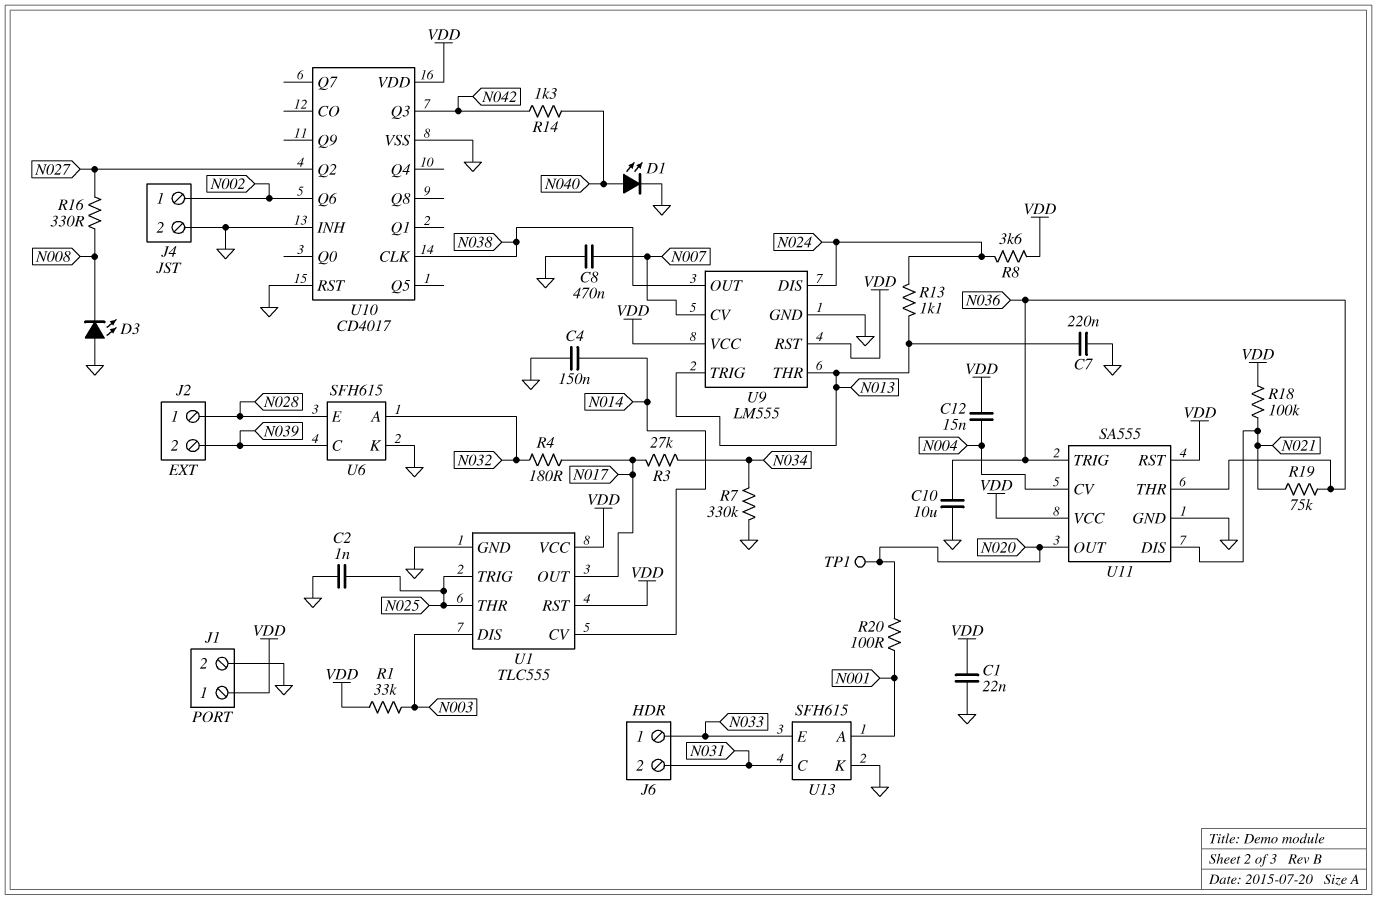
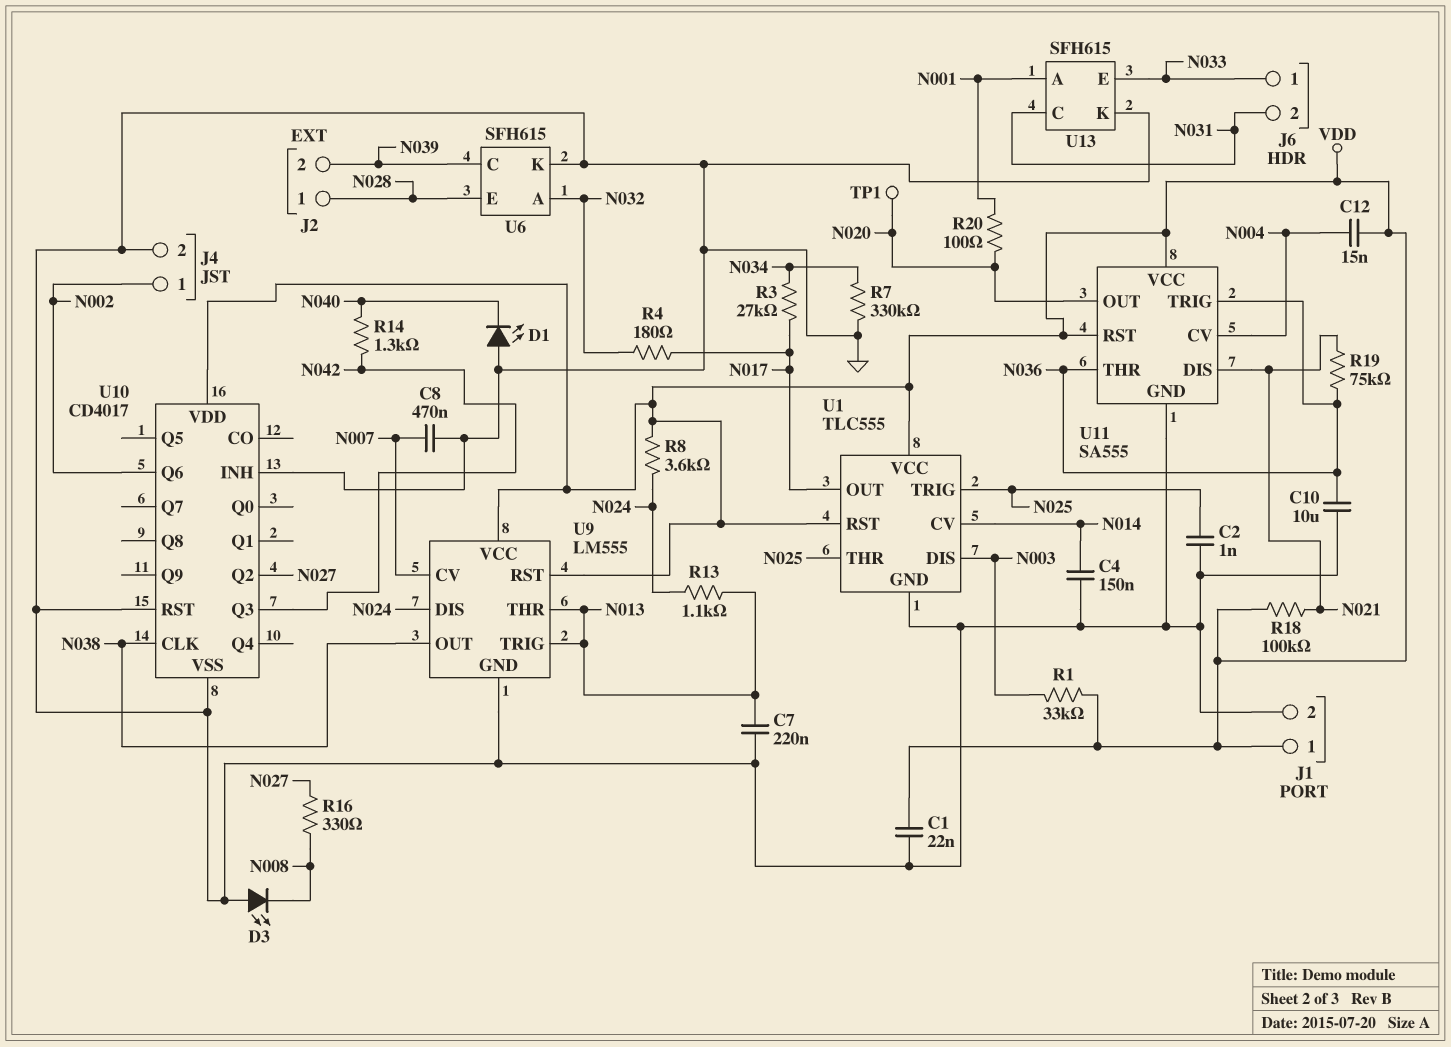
D1: LED (A N040, K GND) -> LED (A GND, K N040)

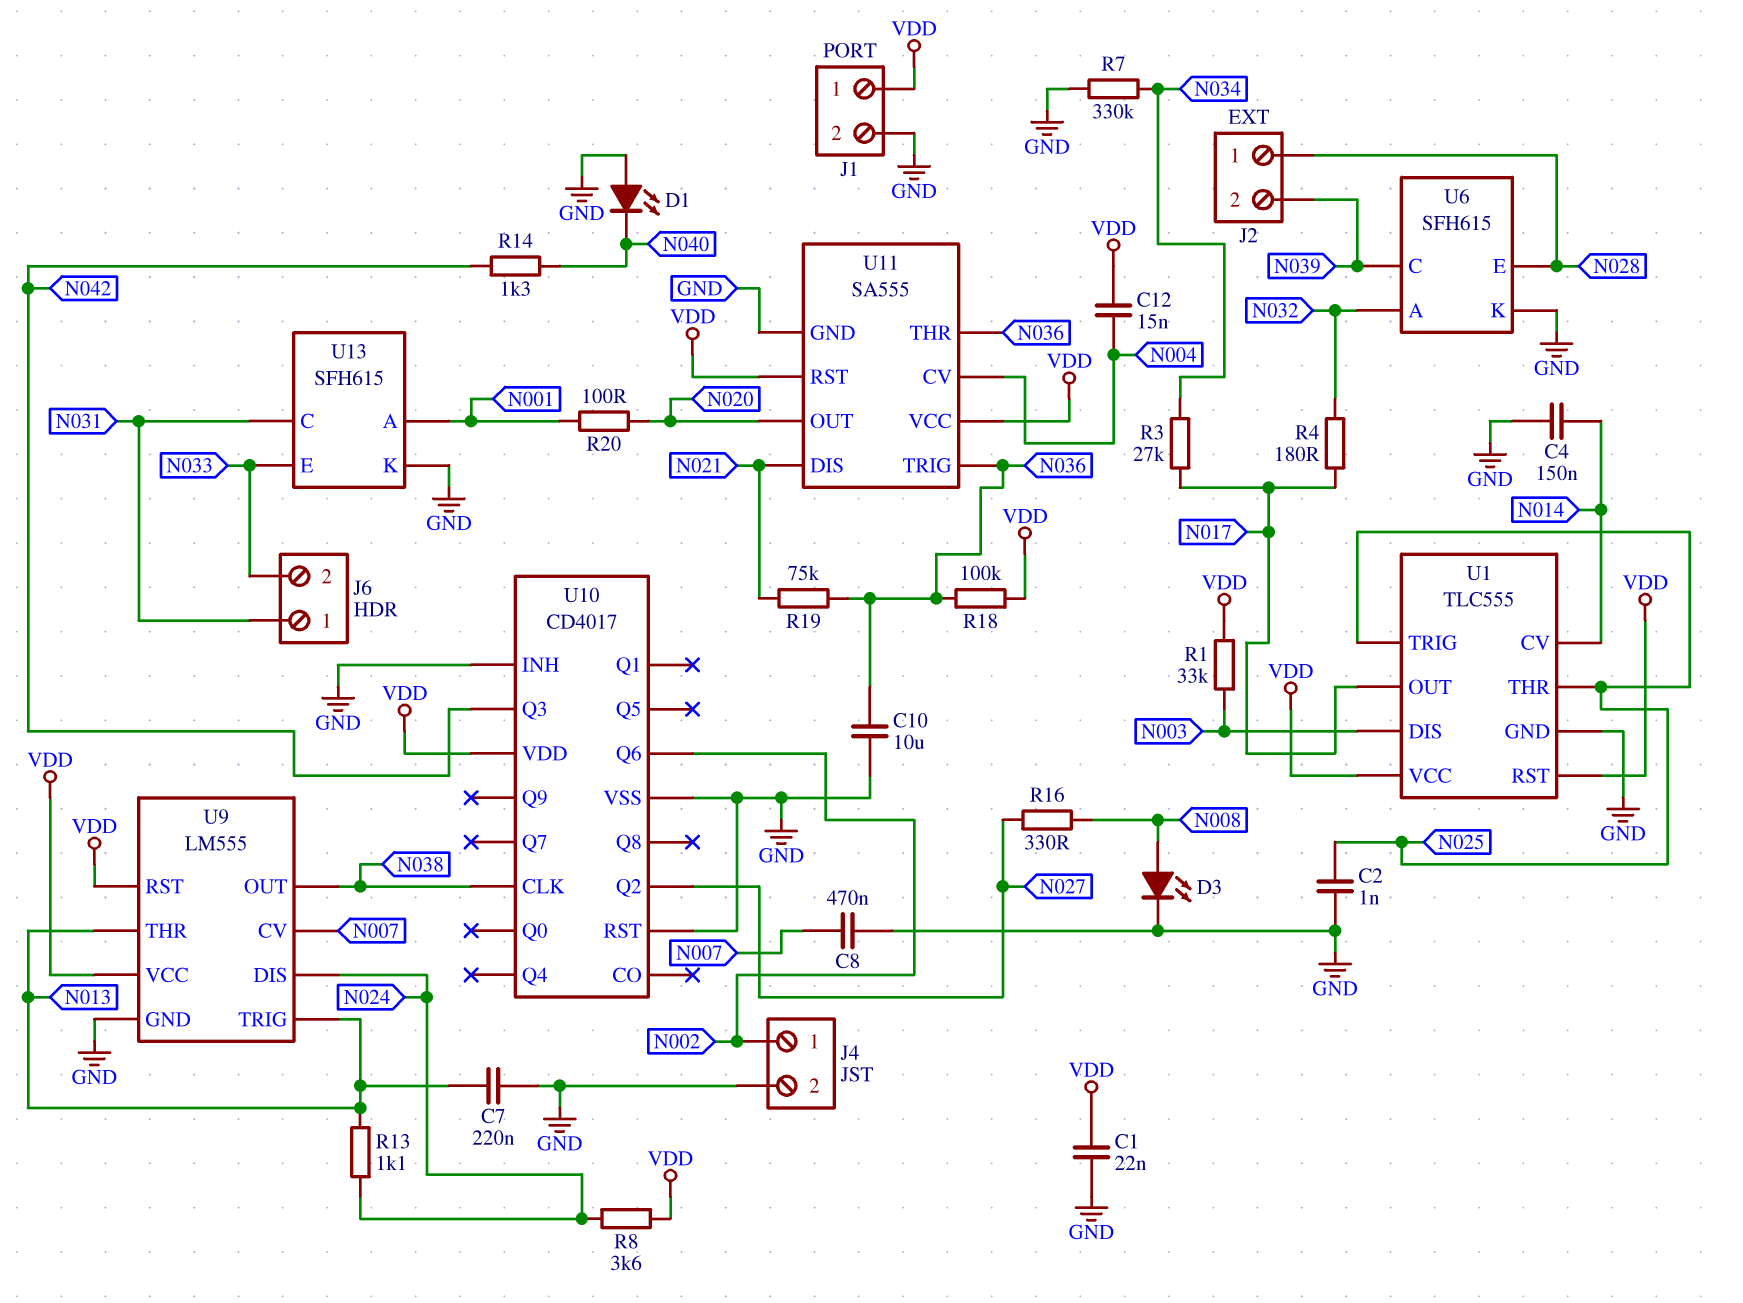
D3: LED (A GND, K N008) -> LED (A N008, K GND)
J6 pin 1: N033 -> N031
J6 pin 2: N031 -> N033
R18: 100k (N021, VDD) -> 100k (N036, VDD)
TP1: test point (N020) -> none

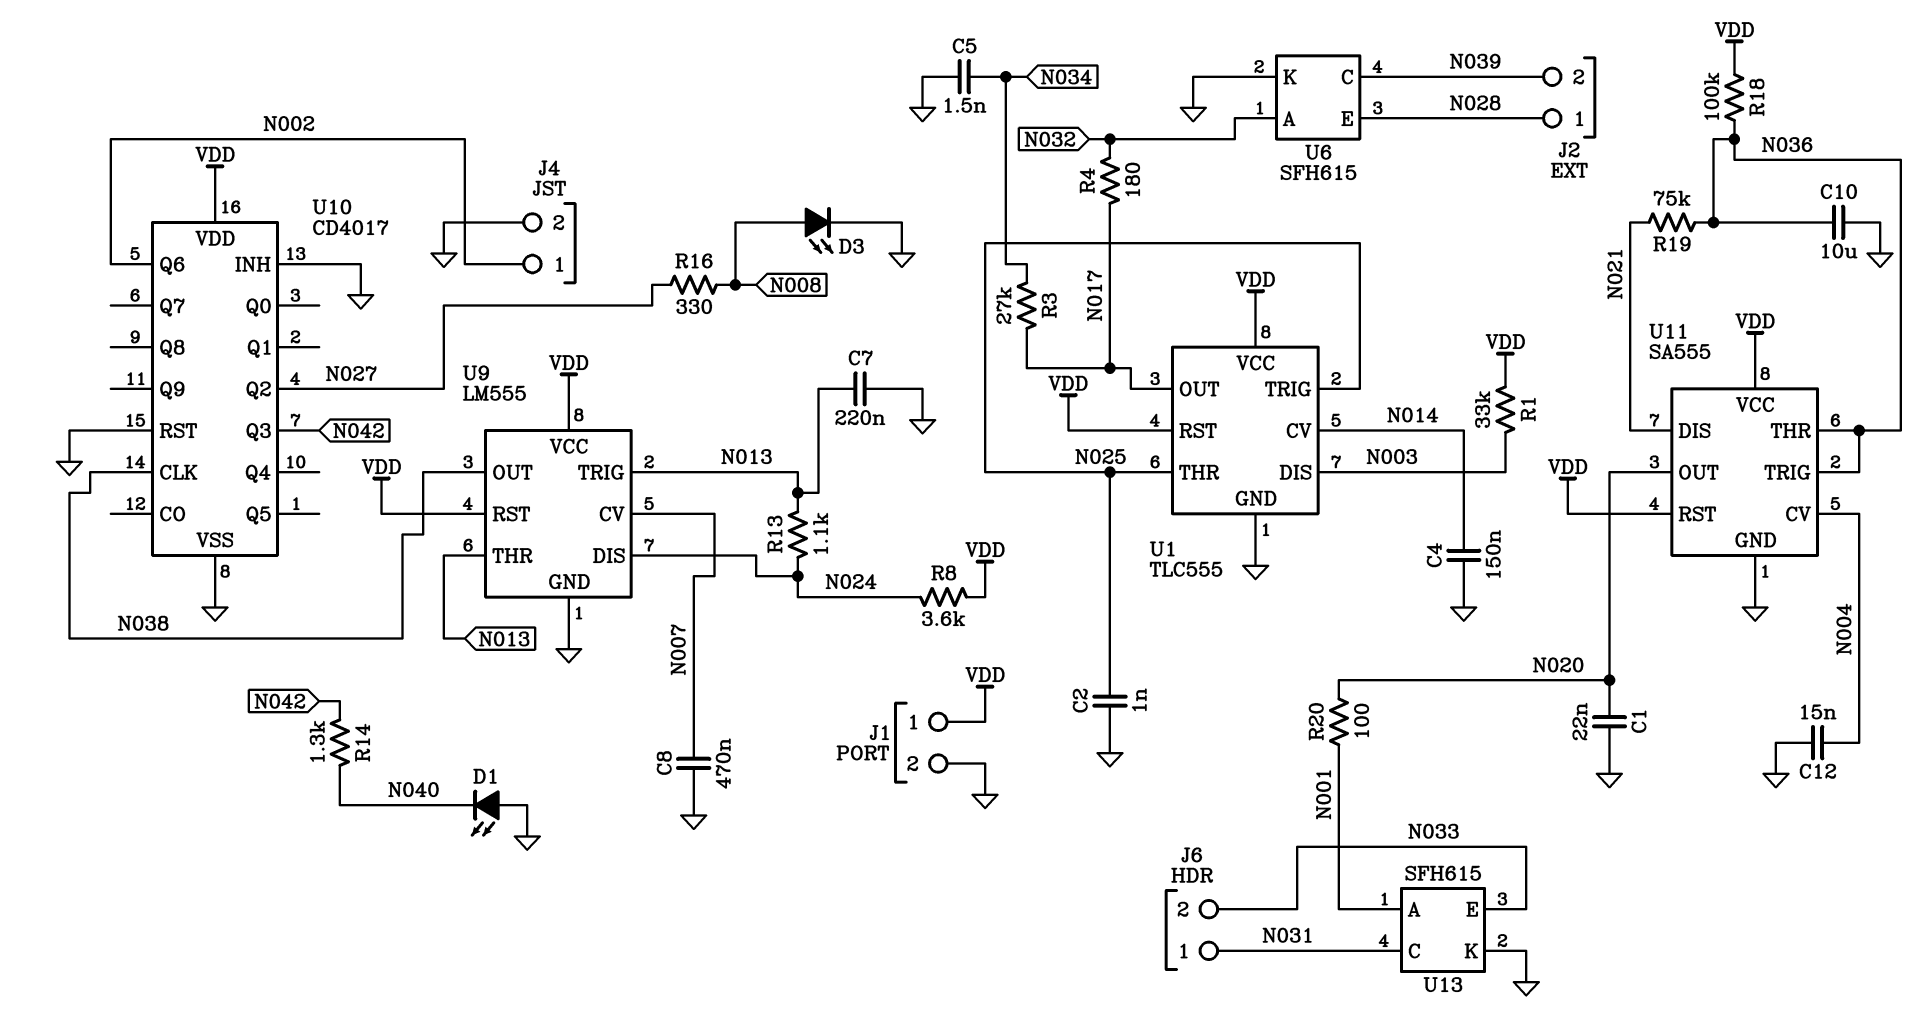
C1: 22nF (GND, VDD) -> 22nF (GND, N020)
C5: none -> 1.5nF (GND, N034)
C12: 15nF (N004, VDD) -> 15nF (GND, N004)
R7: 330k (GND, N034) -> none

